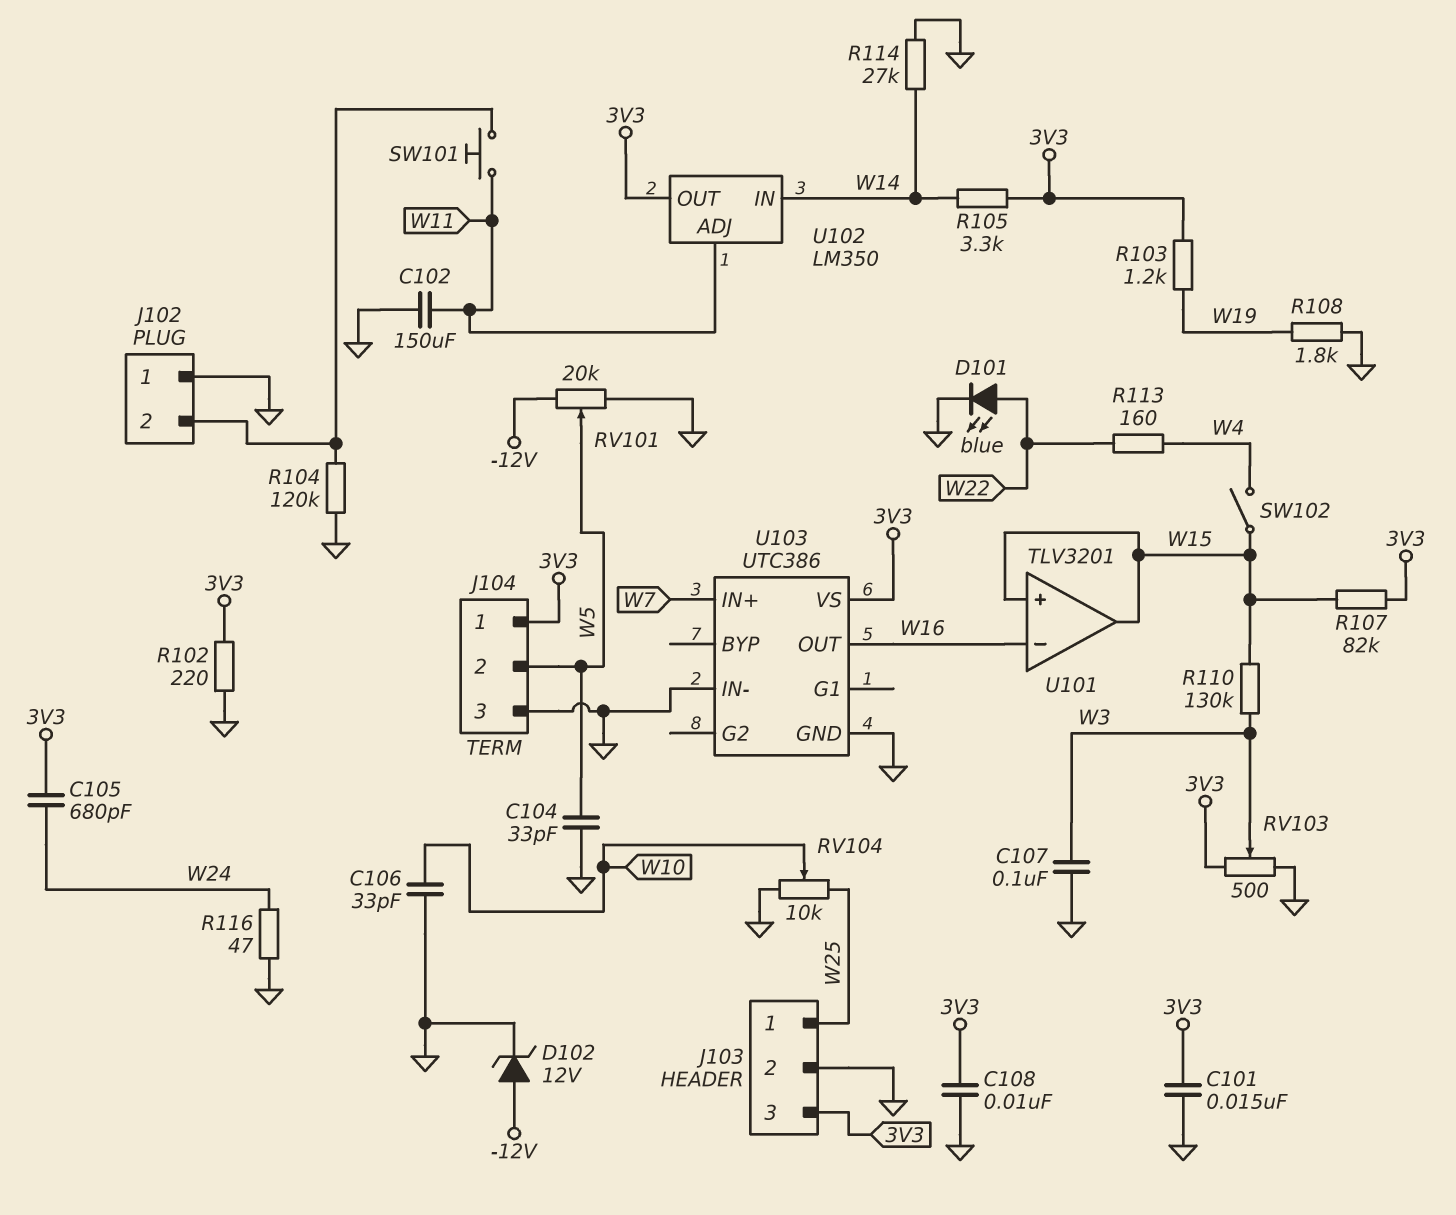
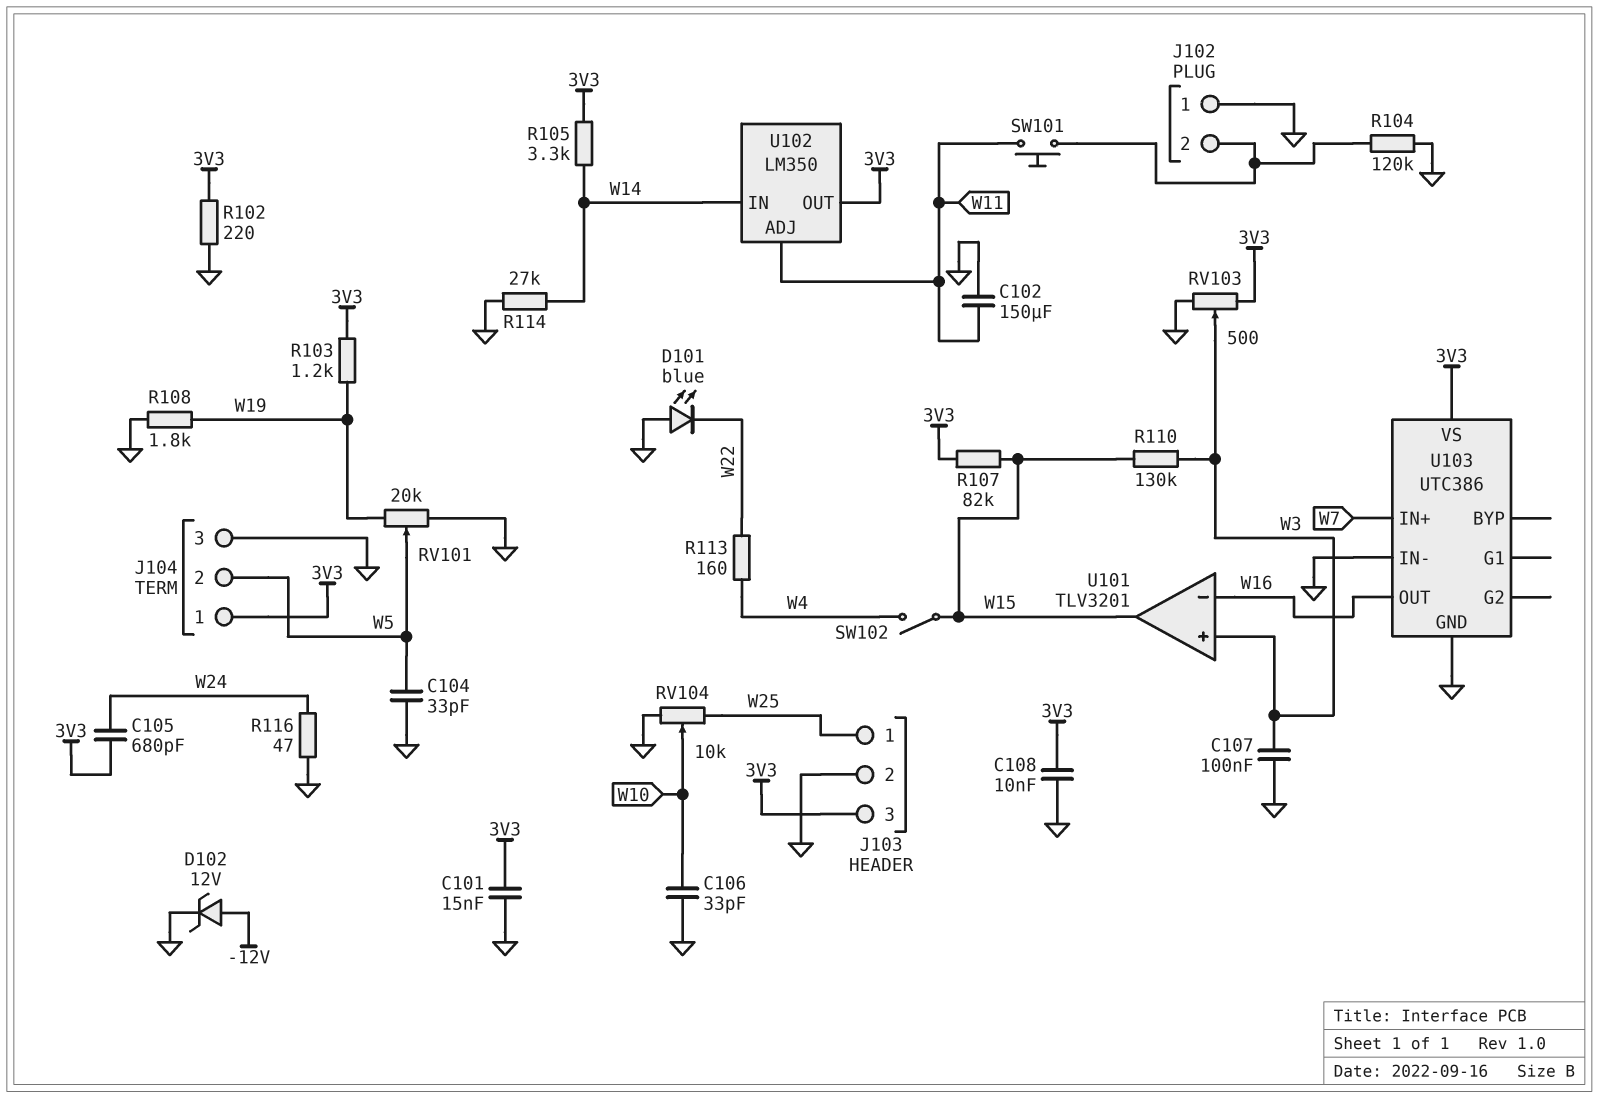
D101: LED blue (A W22, K GND) -> LED blue (A GND, K W22)
RV101: 20k (-12V, GND, wiper W5) -> 20k (GND, W19, wiper W5)
U101 pin in+: W15 -> W3

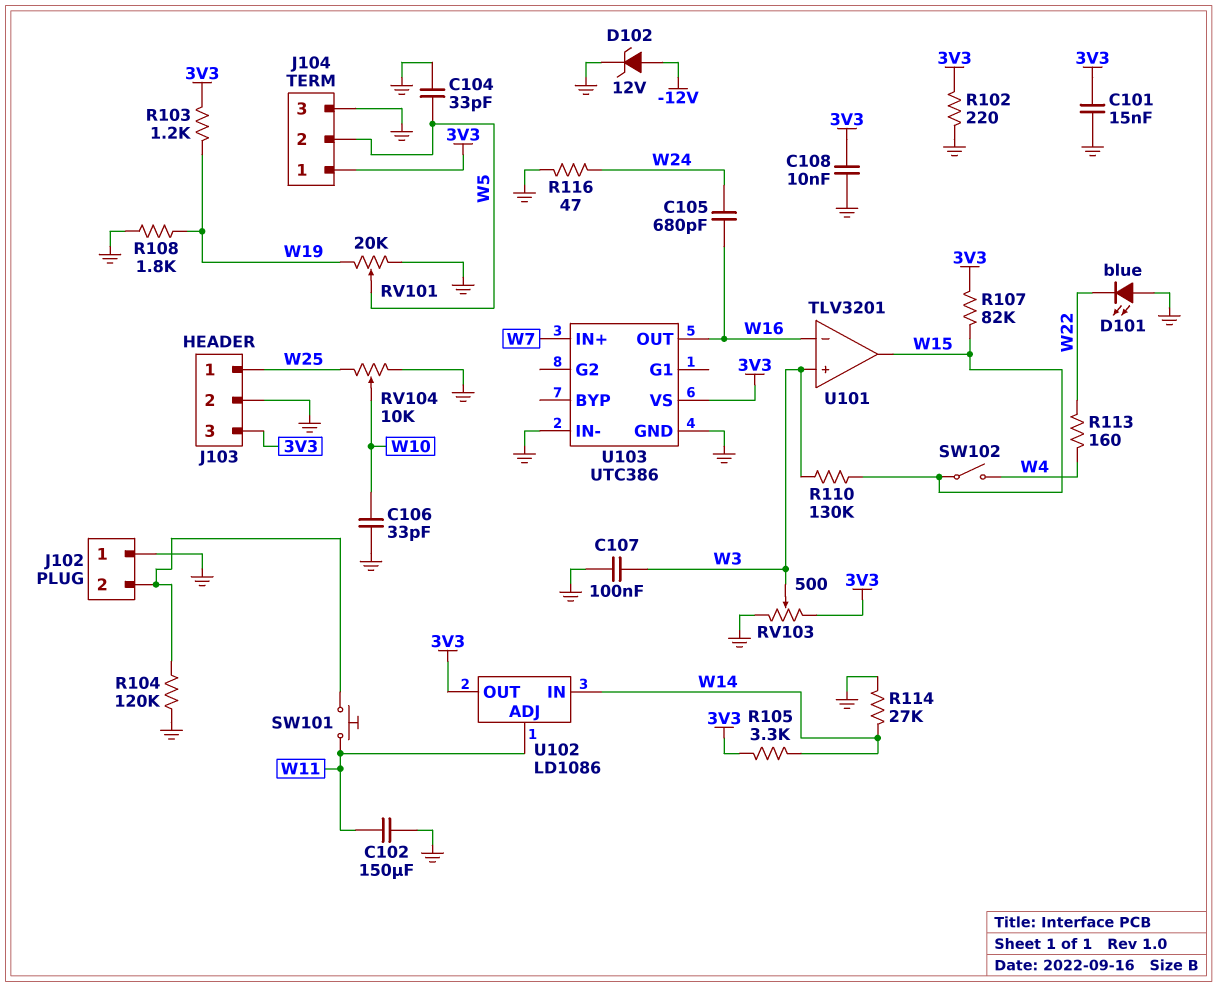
C105: 680pF (3V3, W24) -> 680pF (W16, W24)
U102: LM350 -> LD1086

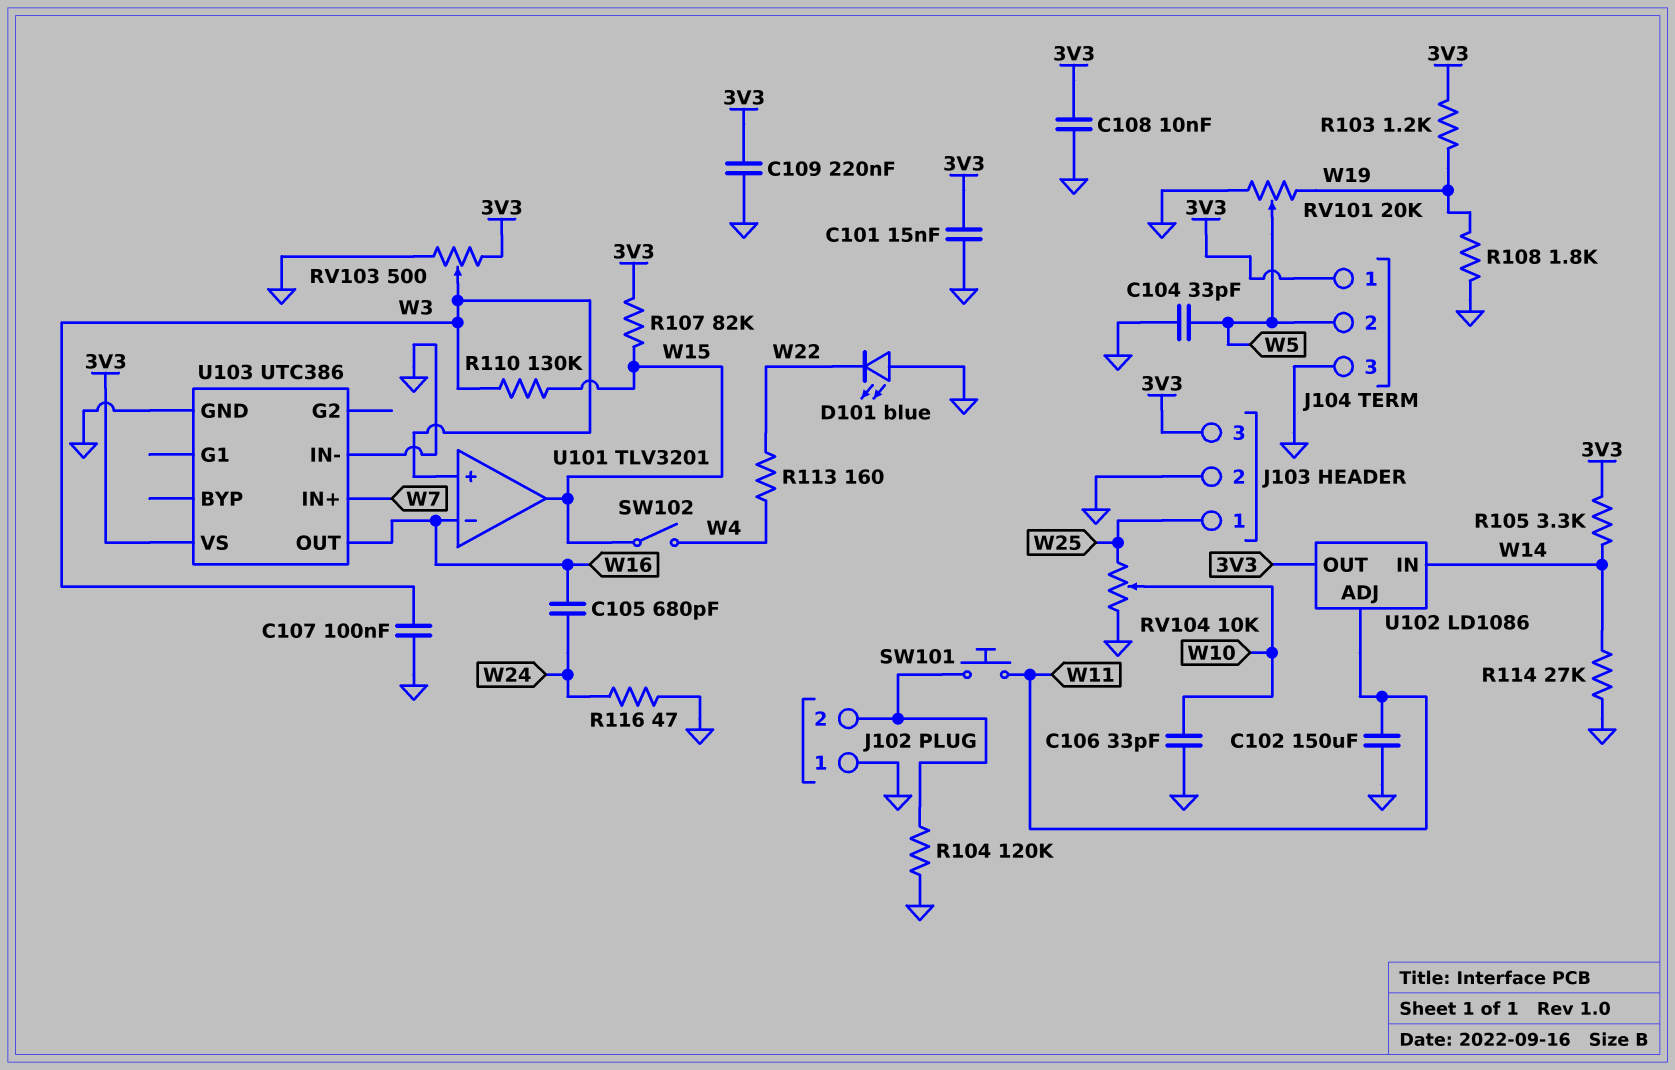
C109: none -> 220nF (3V3, GND)
D102: zener 12V (A -12V, K GND) -> none
R102: 220 (3V3, GND) -> none

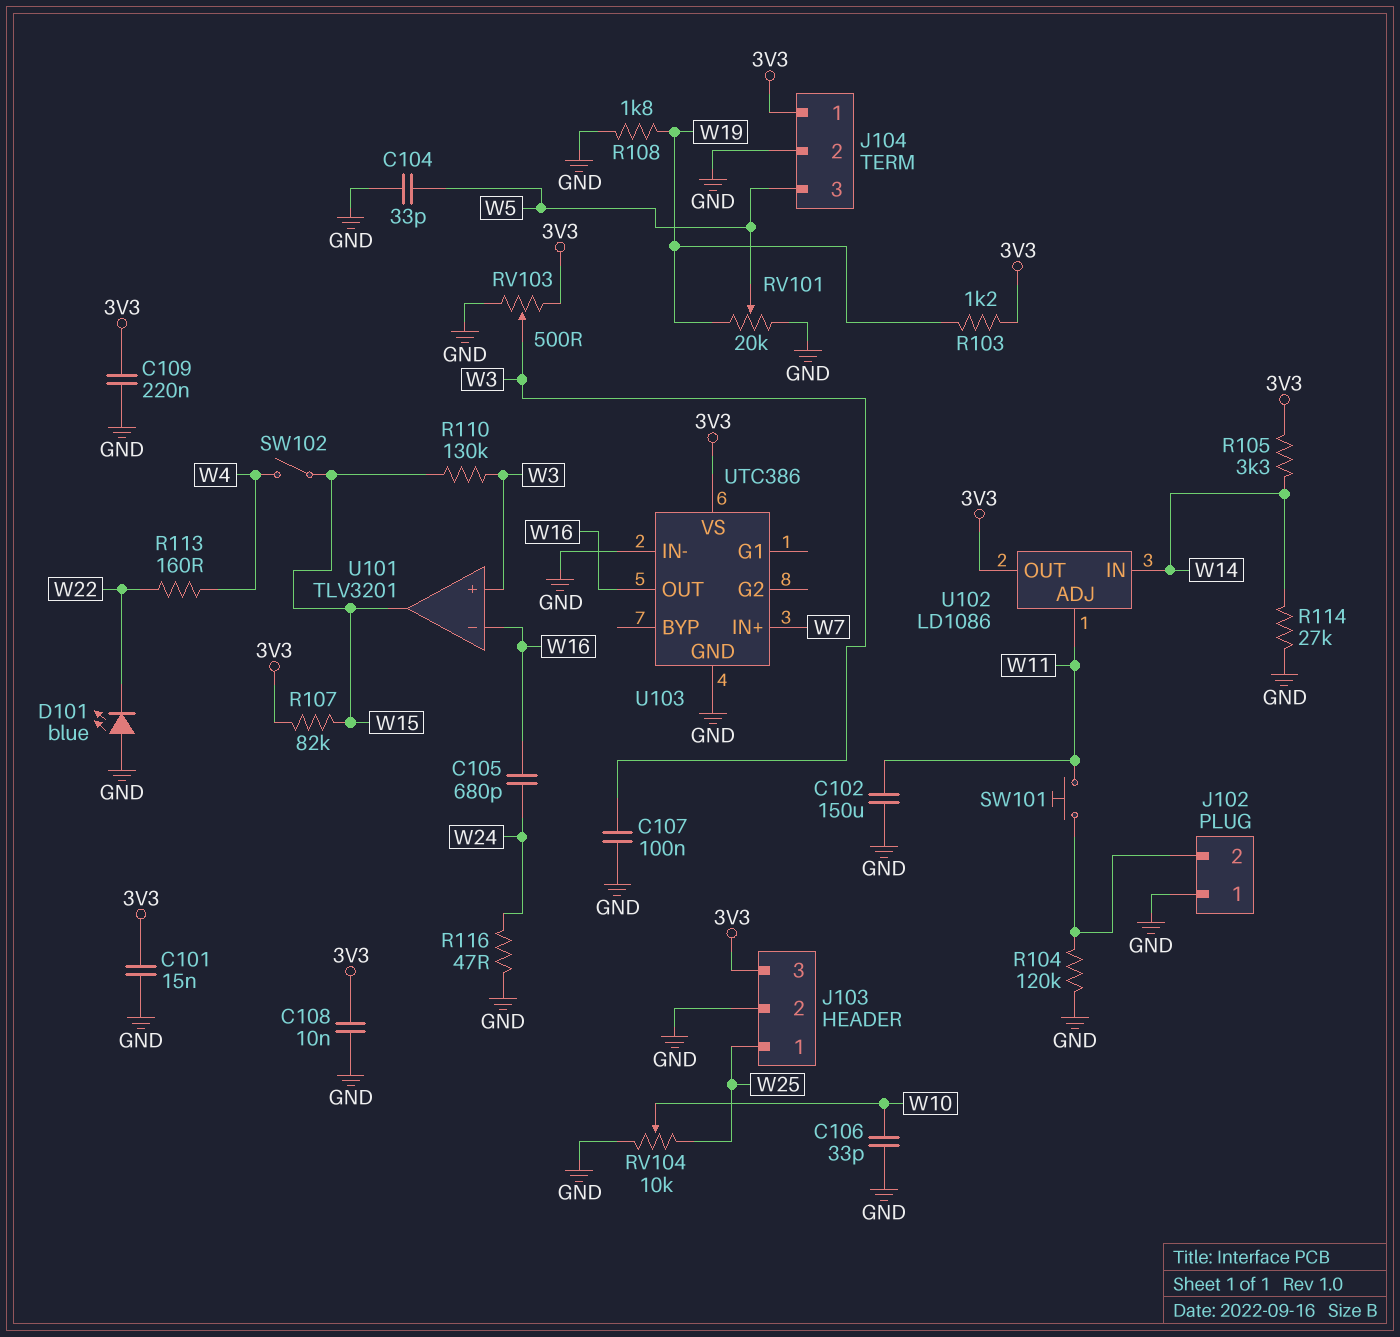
J104 pin 2: W5 -> GND
J104 pin 3: GND -> W5

